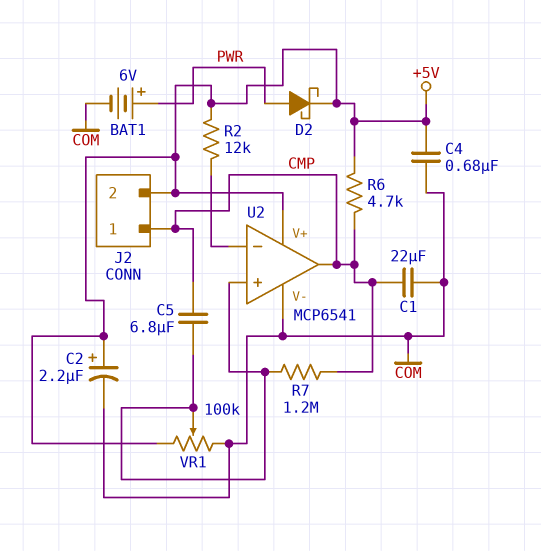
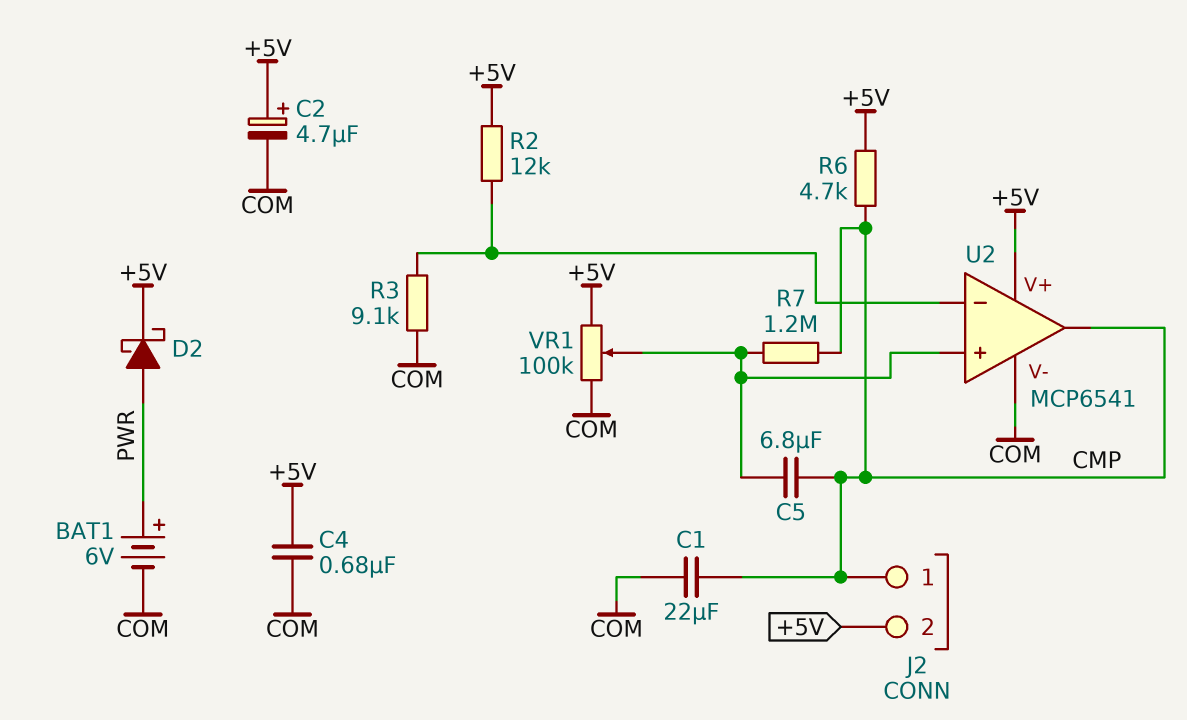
C2: 2.2uF (plus +5V, minus COM) -> 4.7uF (plus +5V, minus COM)
R3: none -> 9.1k (COM, U2/in-)

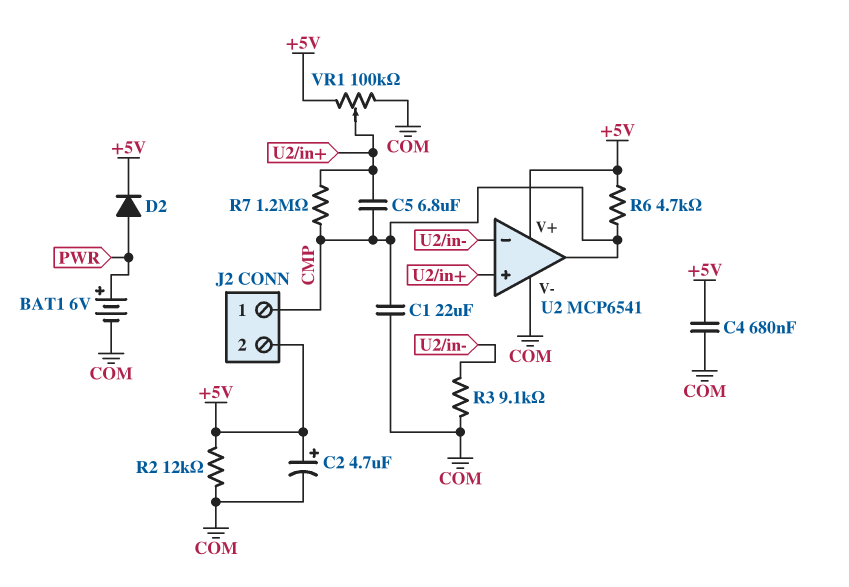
D2: schottky (A PWR, K +5V) -> diode (A PWR, K +5V)
R2: 12k (+5V, U2/in-) -> 12k (+5V, COM)

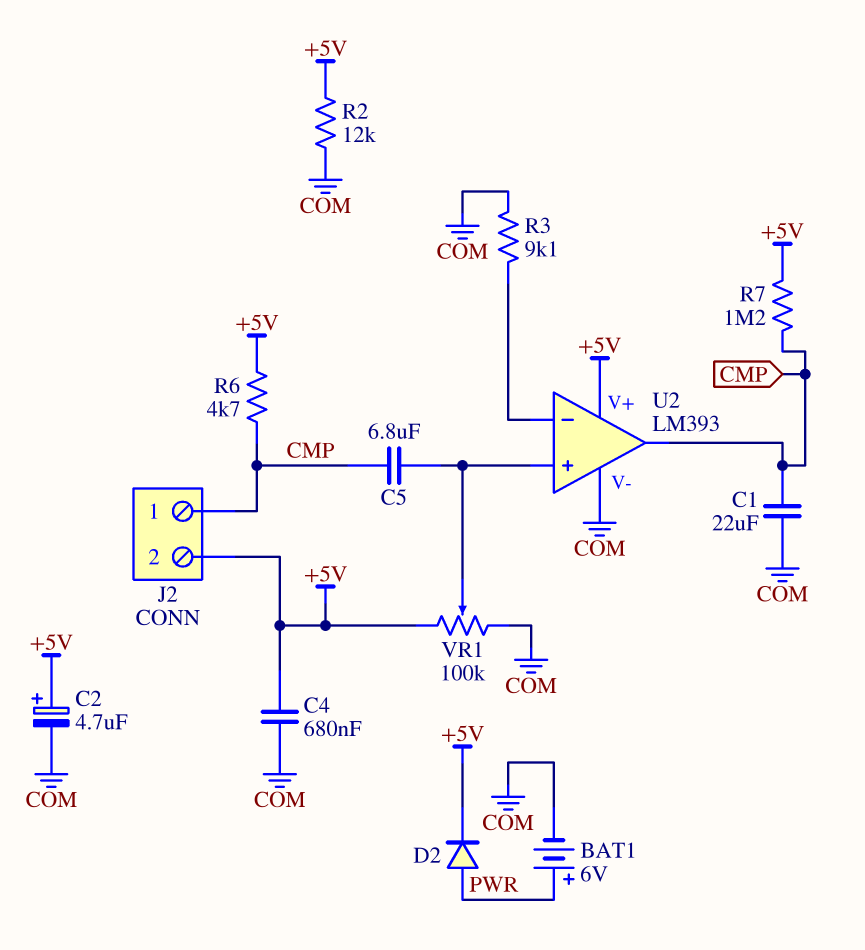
R7: 1.2M (CMP, U2/in+) -> 1.2M (+5V, CMP)
U2: MCP6541 -> LM393

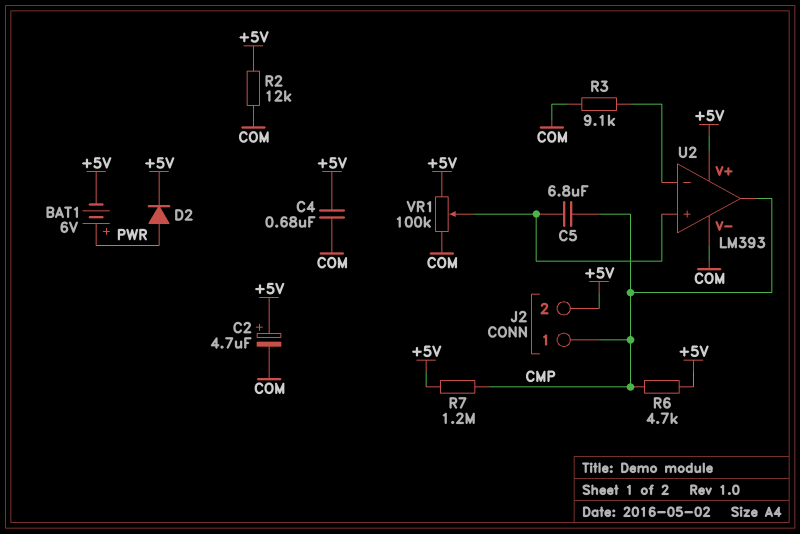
BAT1: 6V (plus PWR, minus COM) -> 6V (plus PWR, minus +5V)
C1: 22uF (CMP, COM) -> none

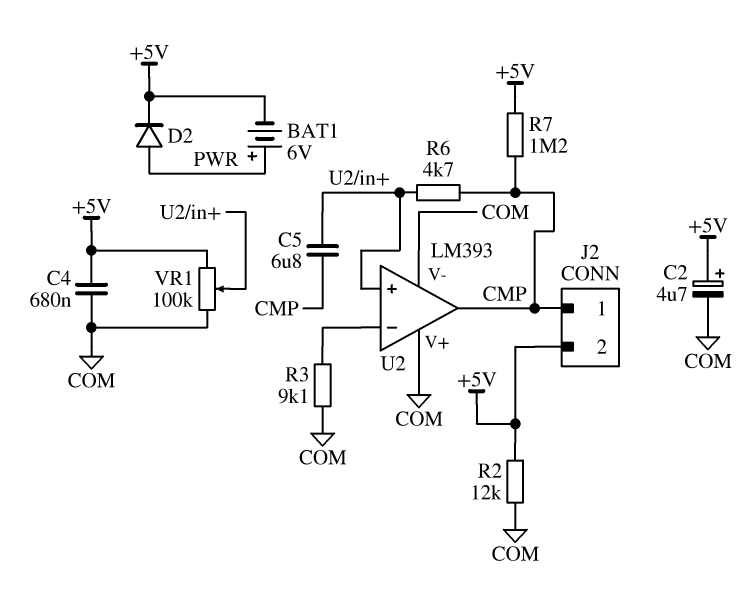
R6: 4.7k (+5V, CMP) -> 4.7k (CMP, U2/in+)
U2 pin V+: +5V -> COM

